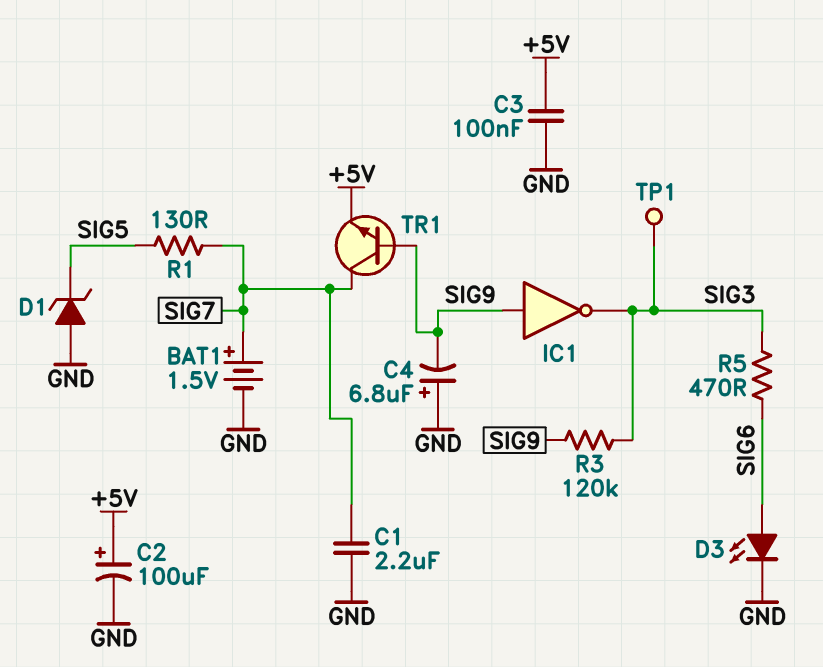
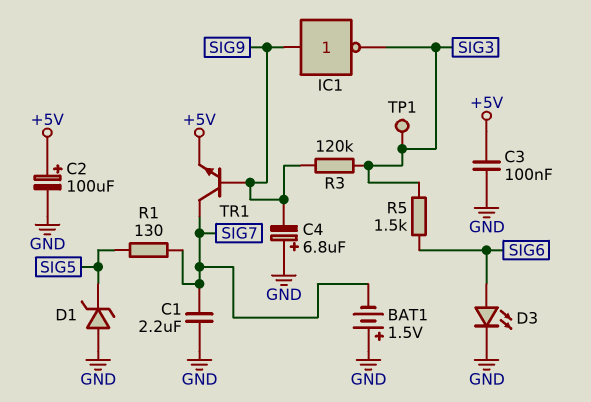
BAT1: 1.5V (plus SIG7, minus GND) -> 1.5V (plus GND, minus SIG7)
R5: 470 (SIG3, SIG6) -> 1.5k (SIG3, SIG6)

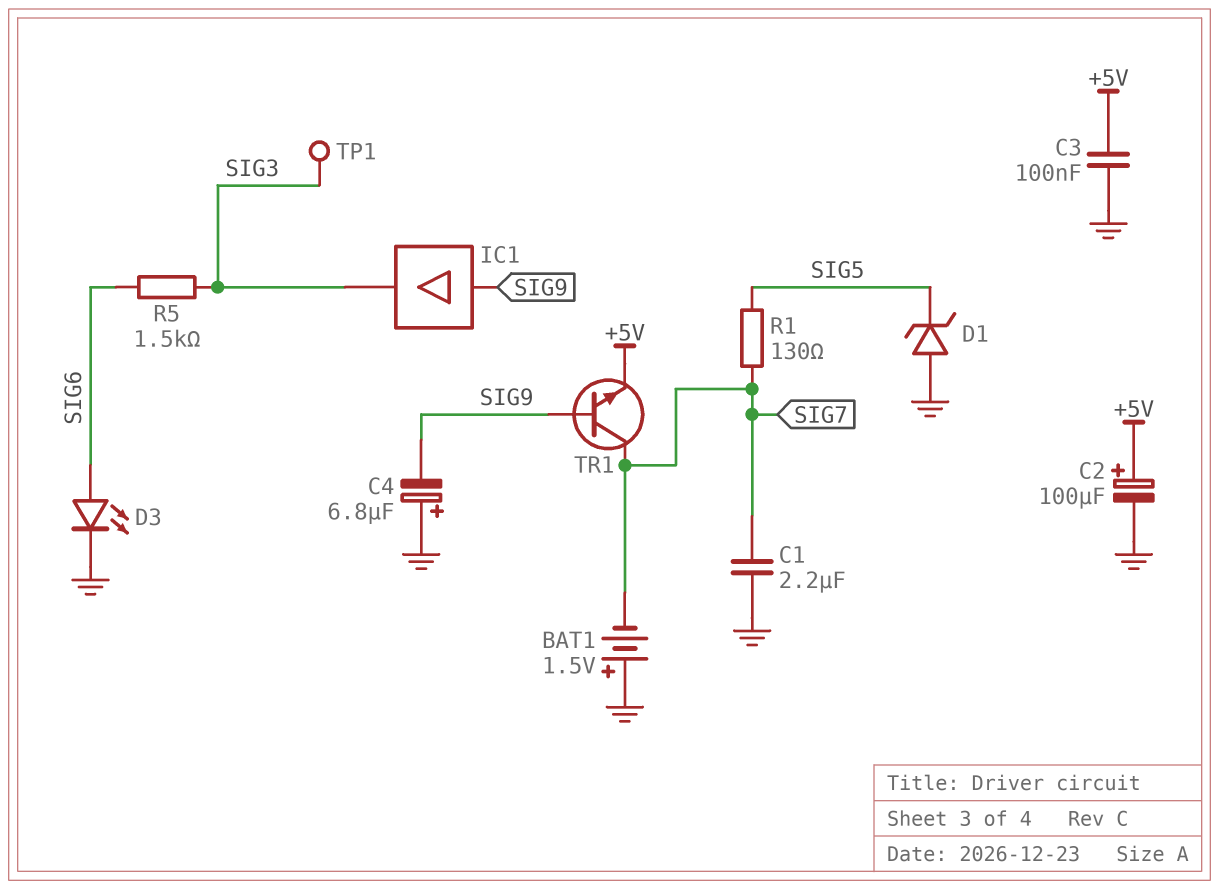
IC1: NOT (in SIG9, out SIG3) -> buffer (in SIG9, out SIG3)
R3: 120k (SIG3, SIG9) -> none

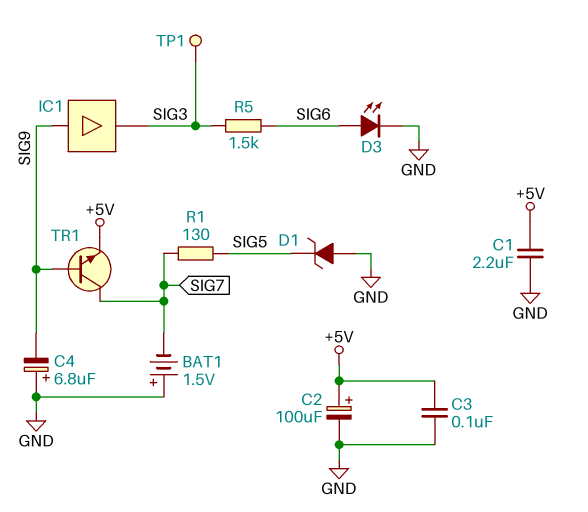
C1: 2.2uF (GND, SIG7) -> 2.2uF (+5V, GND)

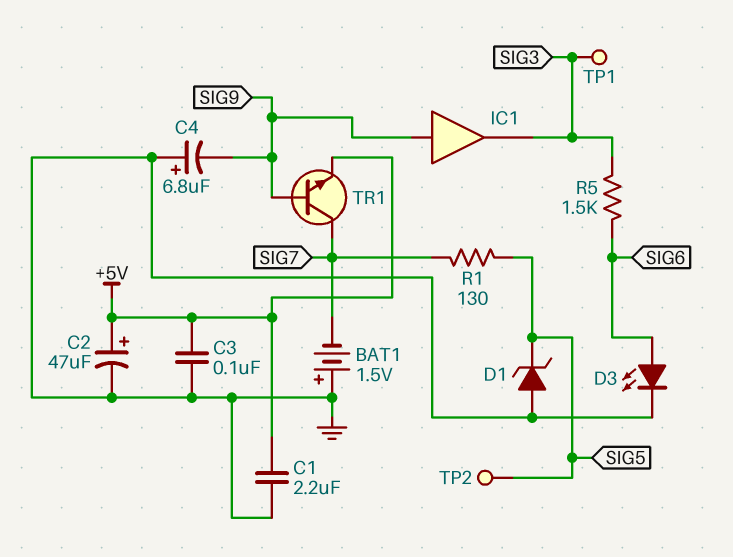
C2: 100uF (plus +5V, minus GND) -> 47uF (plus +5V, minus GND)
TP2: none -> test point (SIG5)

